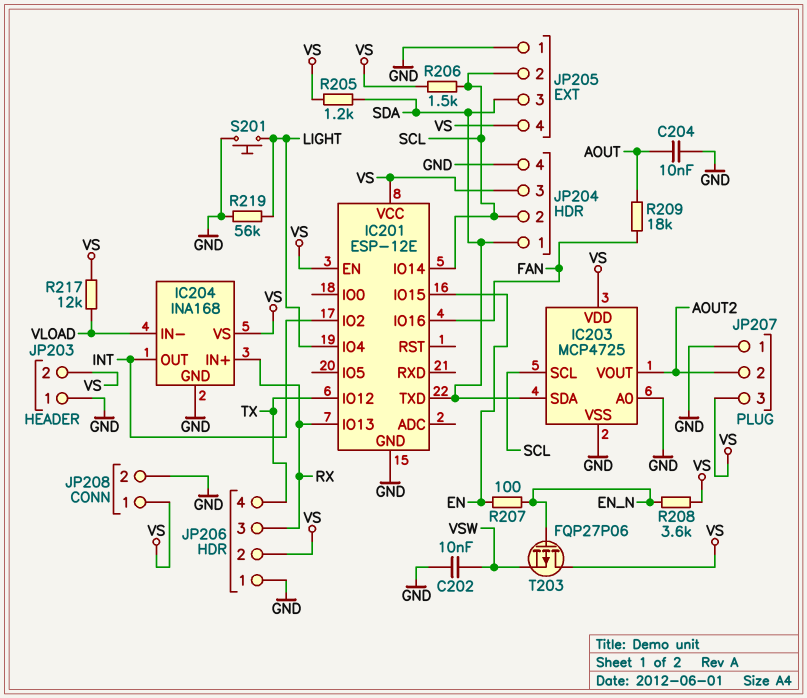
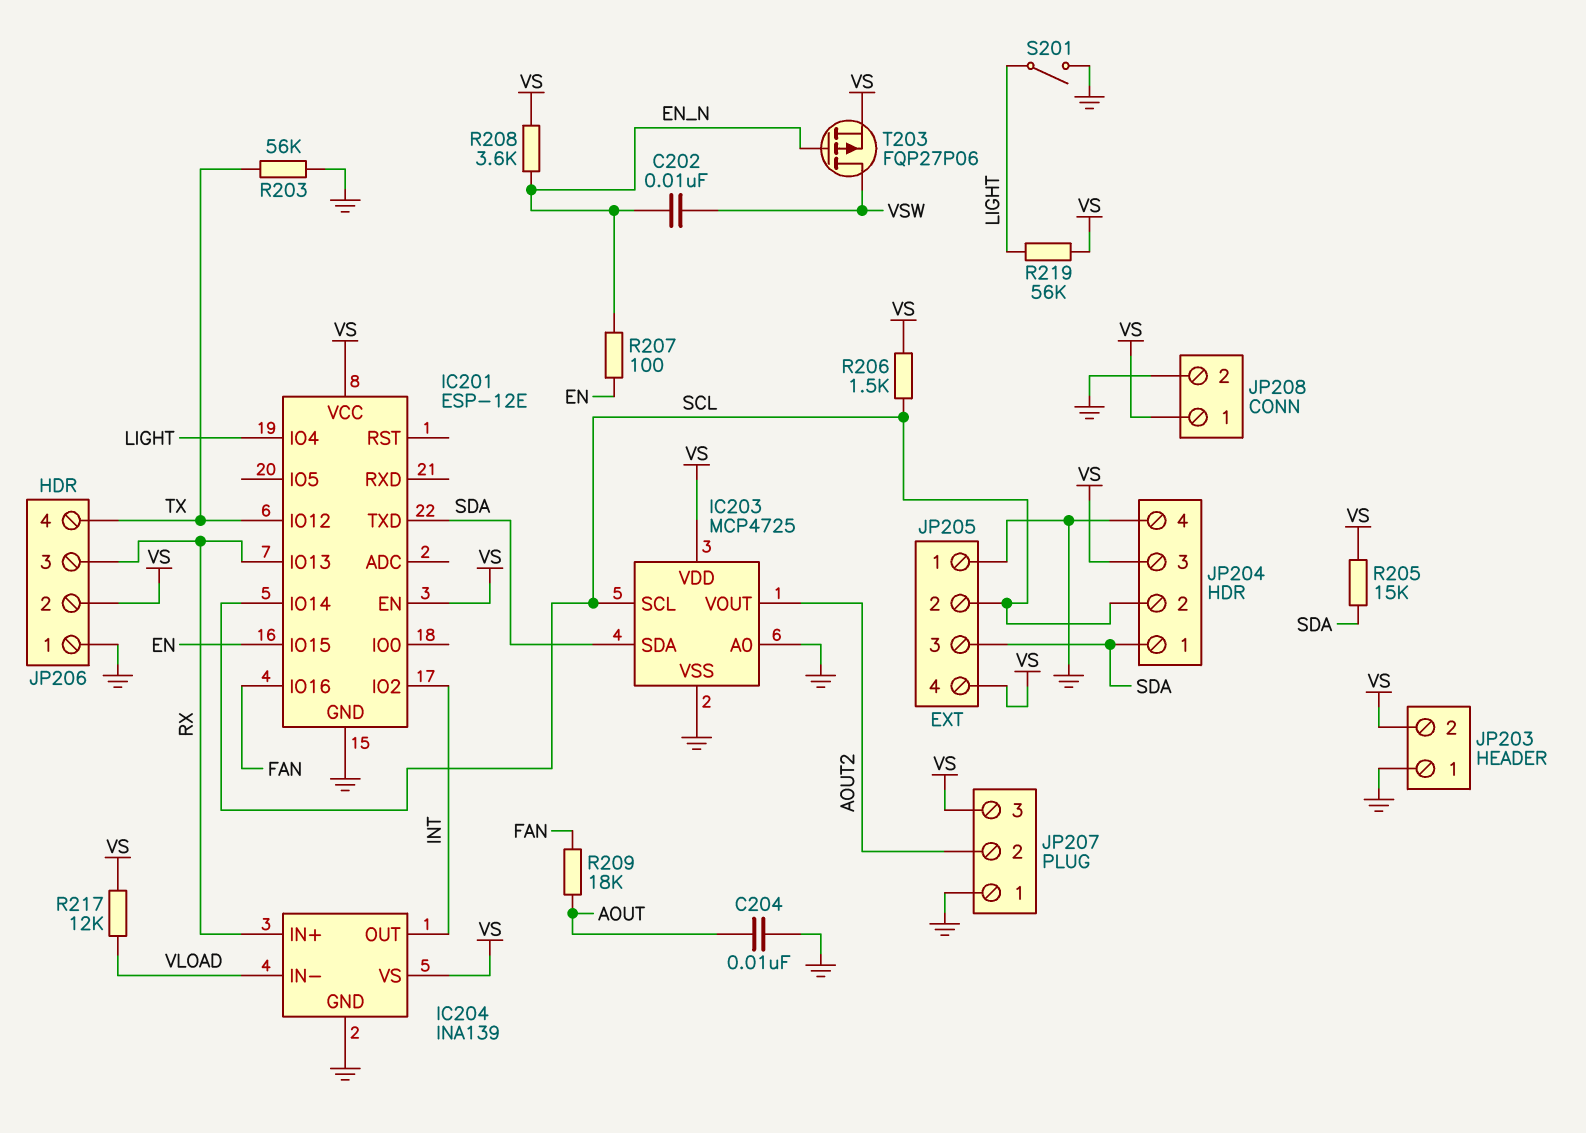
C202: 10nF (GND, VSW) -> 10nF (EN_N, VSW)
IC204: INA168 -> INA139
R203: none -> 56k (GND, TX)
R205: 1.2k (SDA, VS) -> 15k (SDA, VS)
R219: 56k (GND, LIGHT) -> 56k (LIGHT, VS)
S201: button (GND, LIGHT) -> switch (GND, LIGHT)
T203: PMOS FQP27P06 (G EN_N, D VS, S VSW) -> PMOS FQP27P06 (G EN_N, D VSW, S VS)

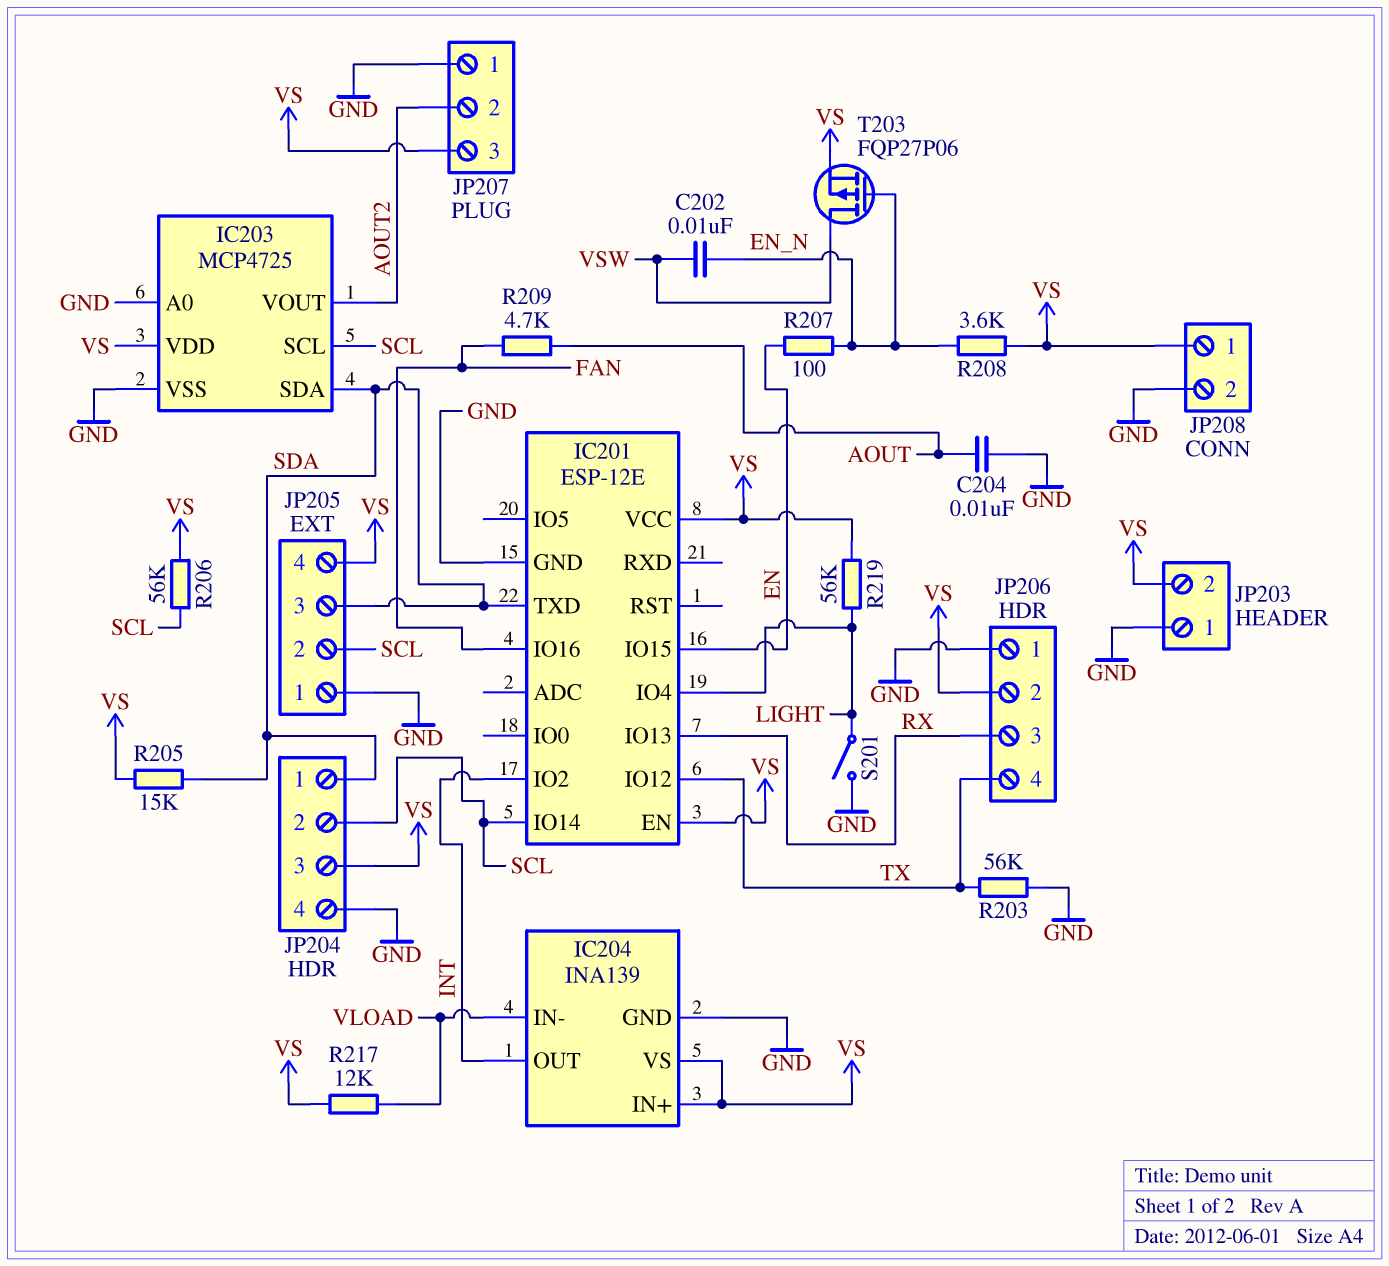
IC204 pin IN+: RX -> VS
R206: 1.5k (SCL, VS) -> 56k (SCL, VS)
R209: 18k (AOUT, FAN) -> 4.7k (AOUT, FAN)

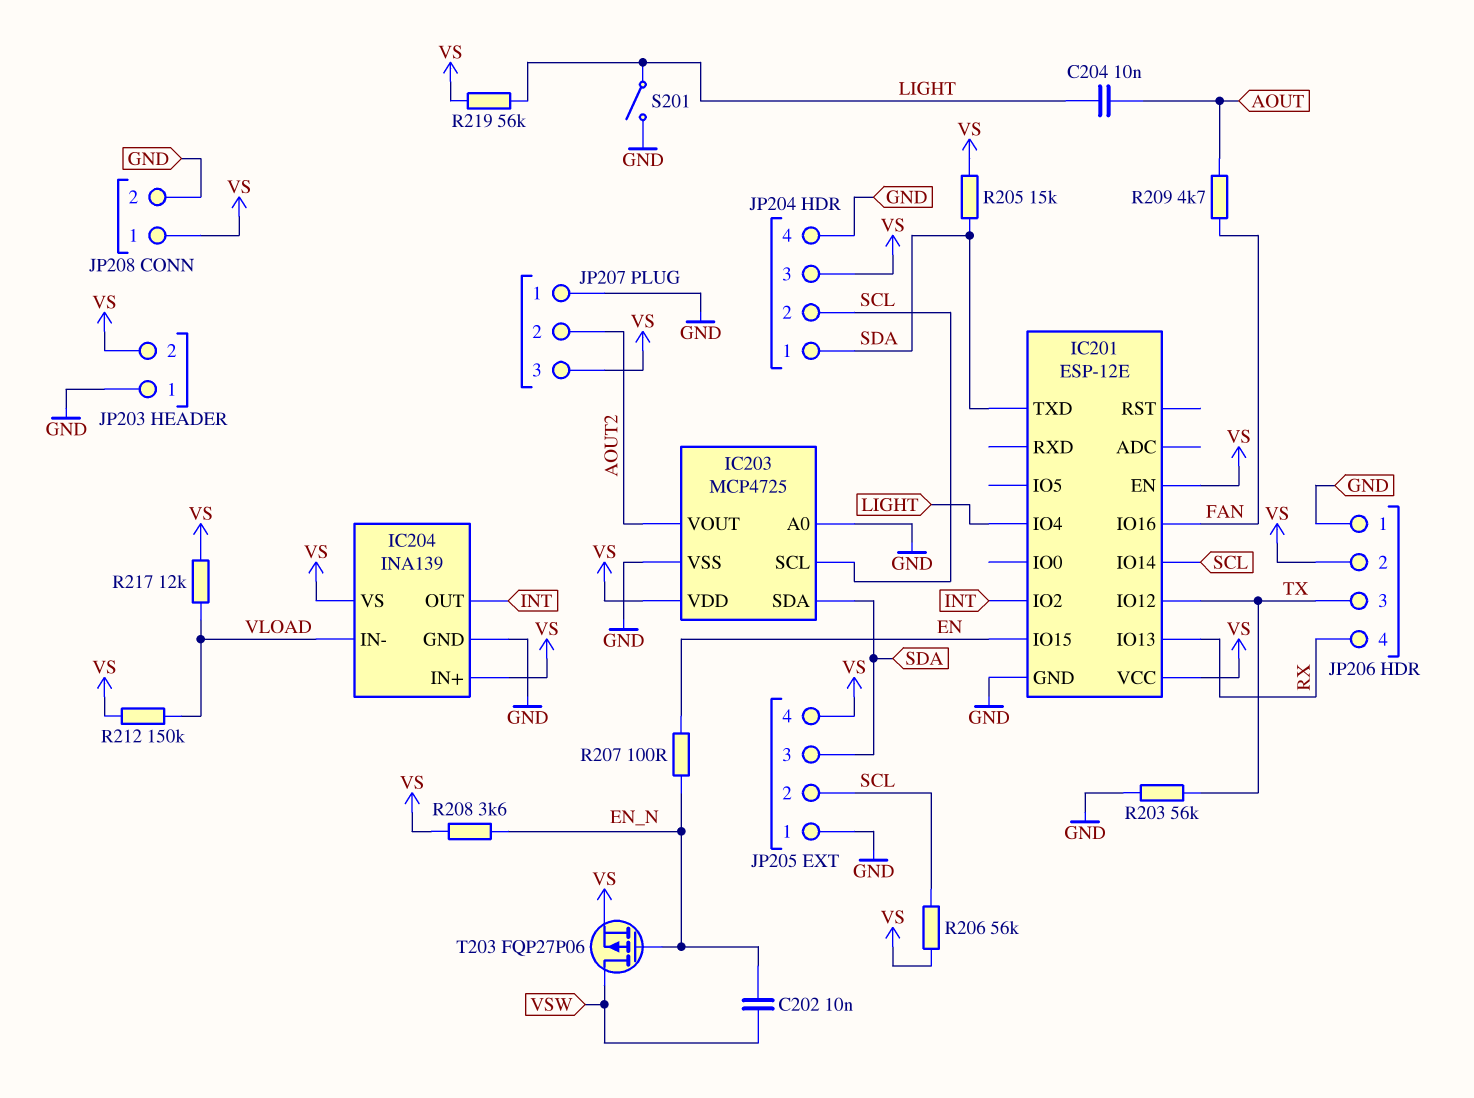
C204: 10nF (AOUT, GND) -> 10nF (AOUT, LIGHT)
JP206 pin 3: RX -> TX
JP206 pin 4: TX -> RX
R212: none -> 150k (VLOAD, VS)

